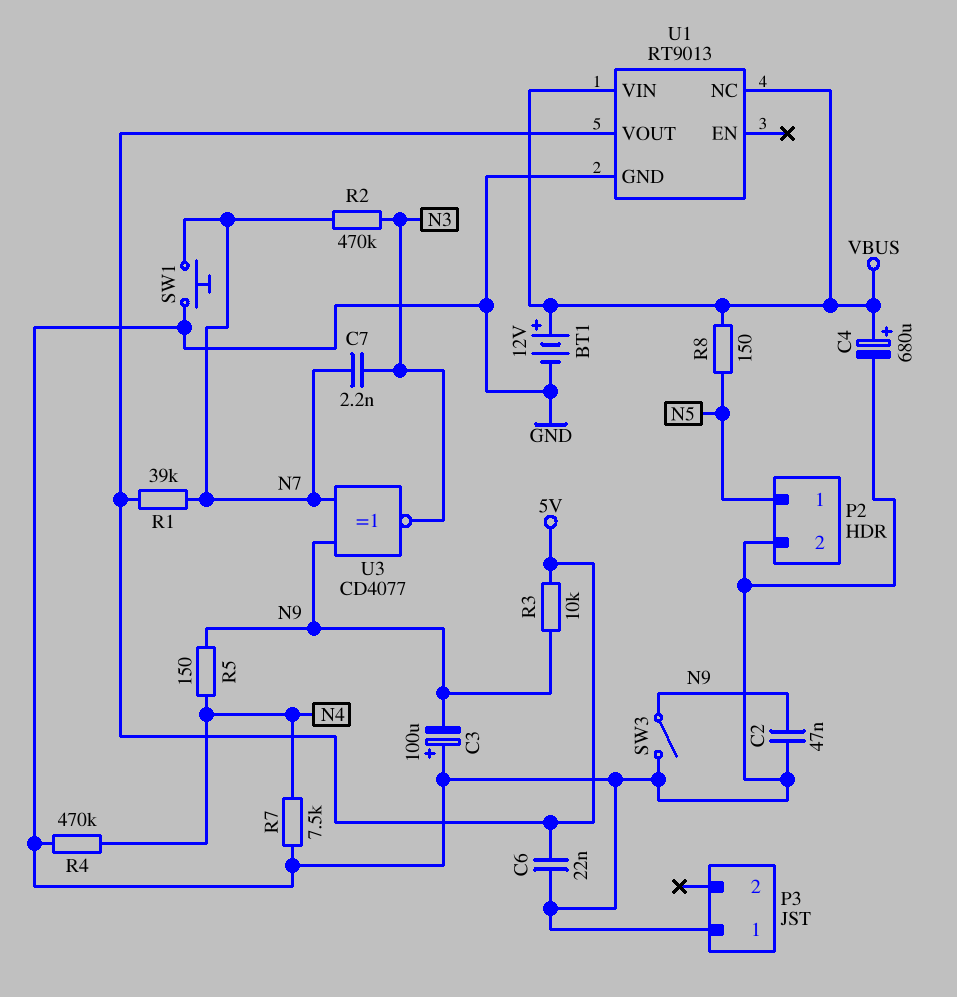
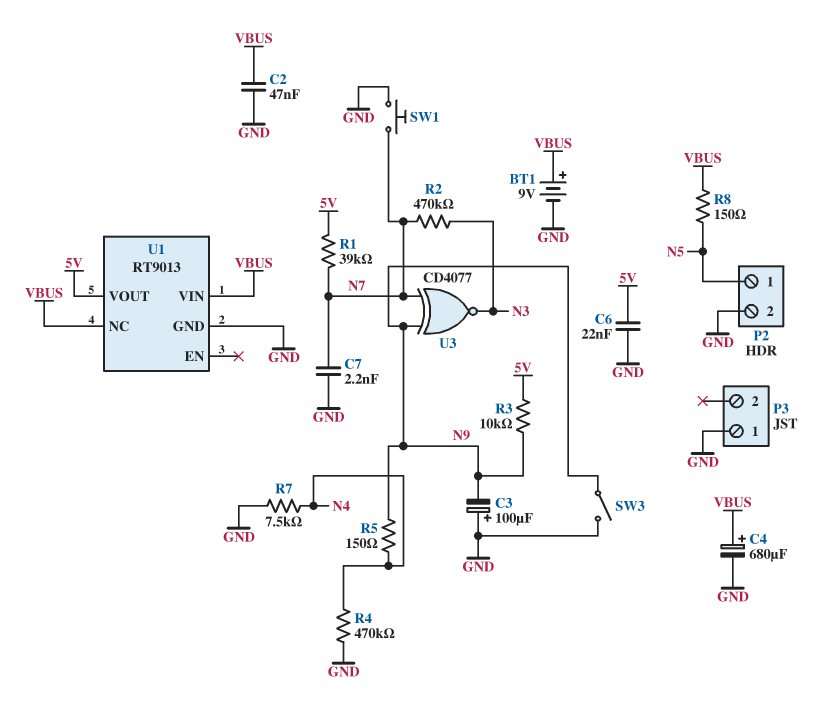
BT1: 12V (plus VBUS, minus GND) -> 9V (plus VBUS, minus GND)
C2: 47nF (GND, N9) -> 47nF (GND, VBUS)
C7: 2.2nF (N3, N7) -> 2.2nF (GND, N7)

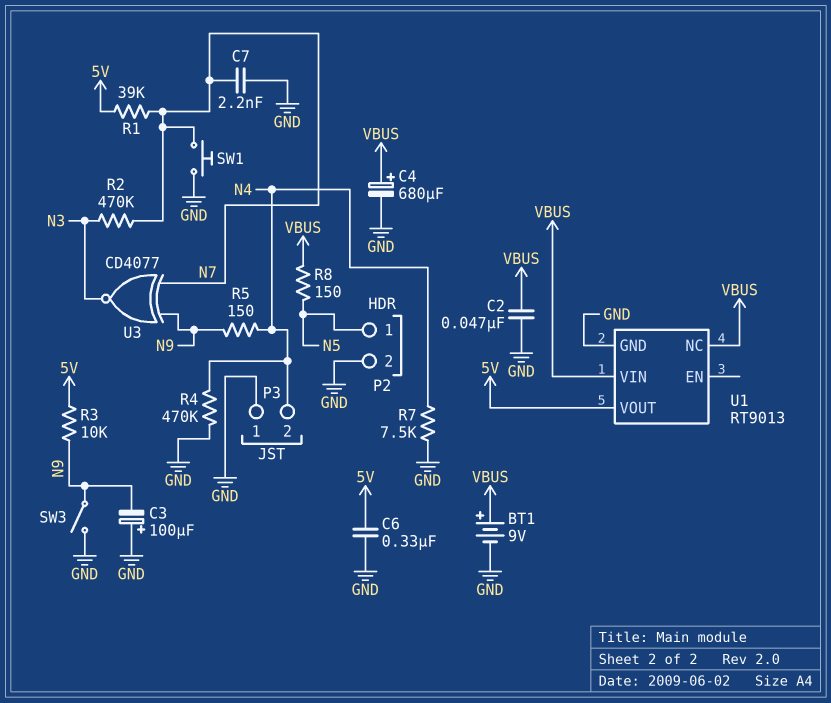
C6: 22nF (5V, GND) -> 330nF (5V, GND)
P3 pin 2: none -> N4

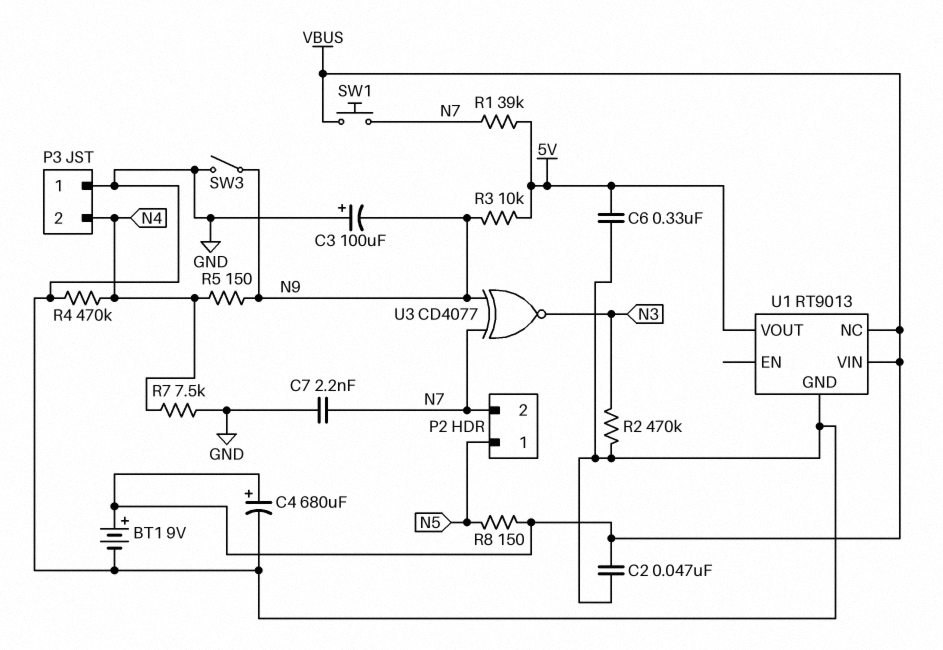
P2 pin 2: GND -> N7
R2: 470k (N3, N7) -> 470k (GND, N3)
SW1: button (GND, N7) -> button (N7, VBUS)

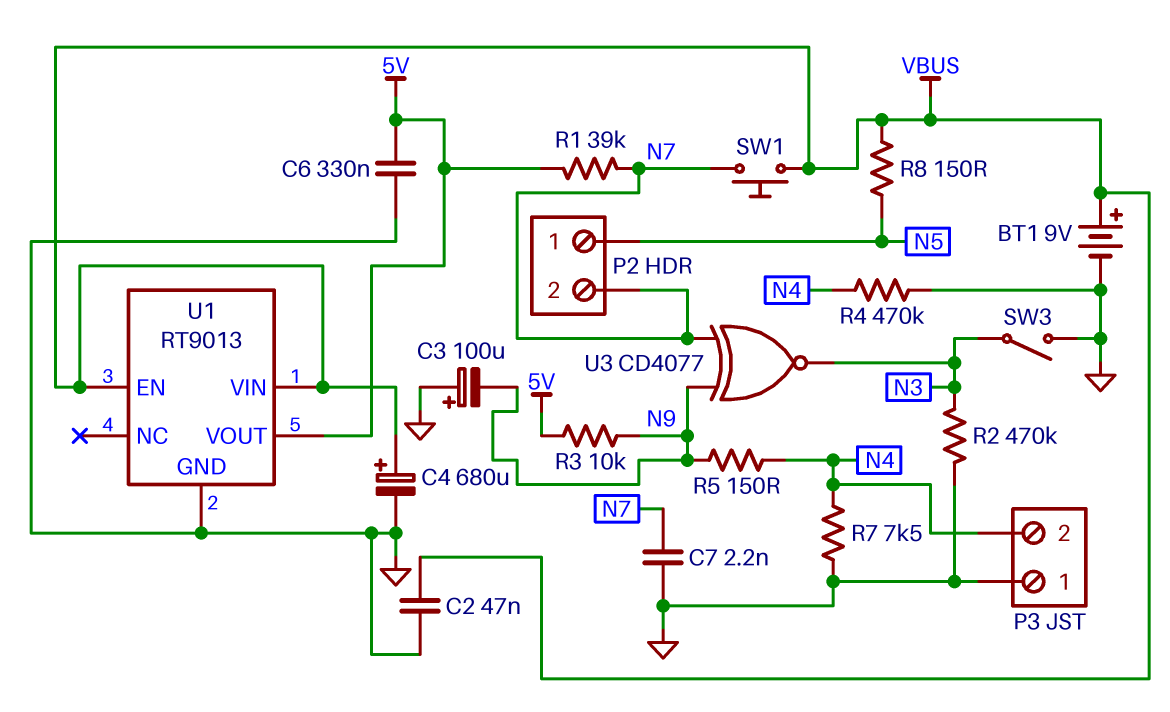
SW3: switch (GND, N9) -> switch (GND, N3)
U1 pin EN: none -> VBUS
U1 pin NC: VBUS -> none

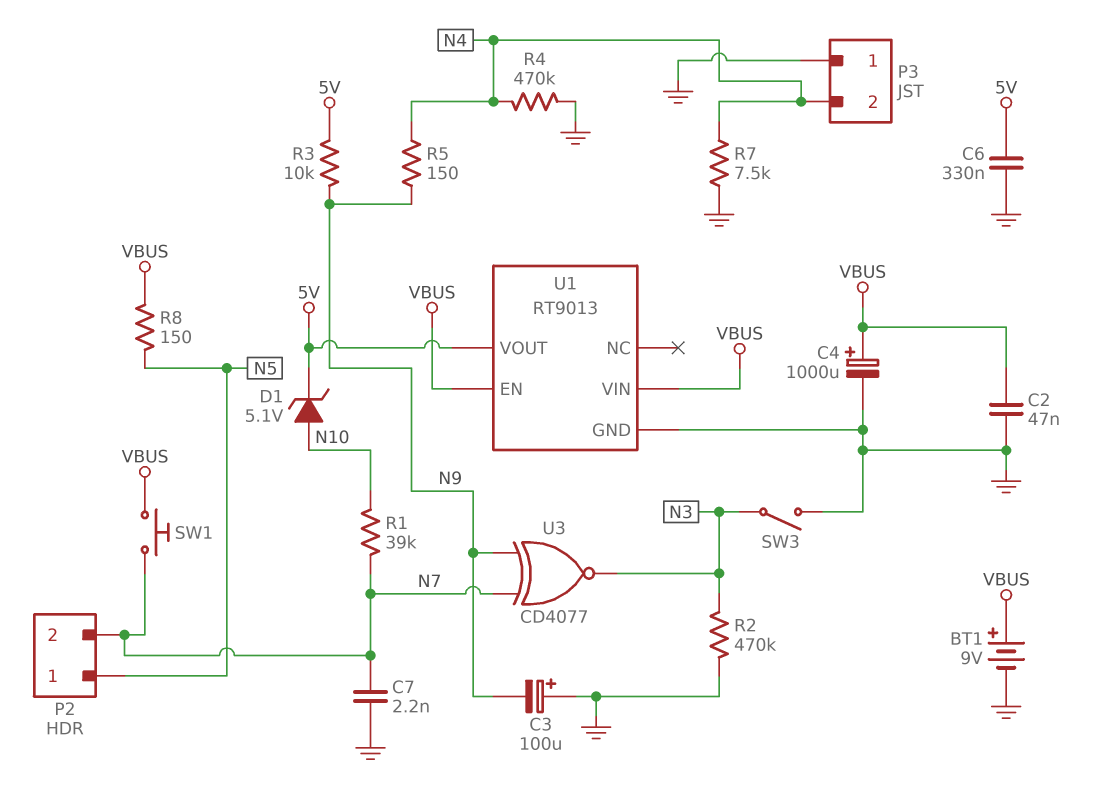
C4: 680uF (plus VBUS, minus GND) -> 1000uF (plus VBUS, minus GND)
D1: none -> zener 5.1V (A N10, K 5V)
R1: 39k (5V, N7) -> 39k (N7, N10)

